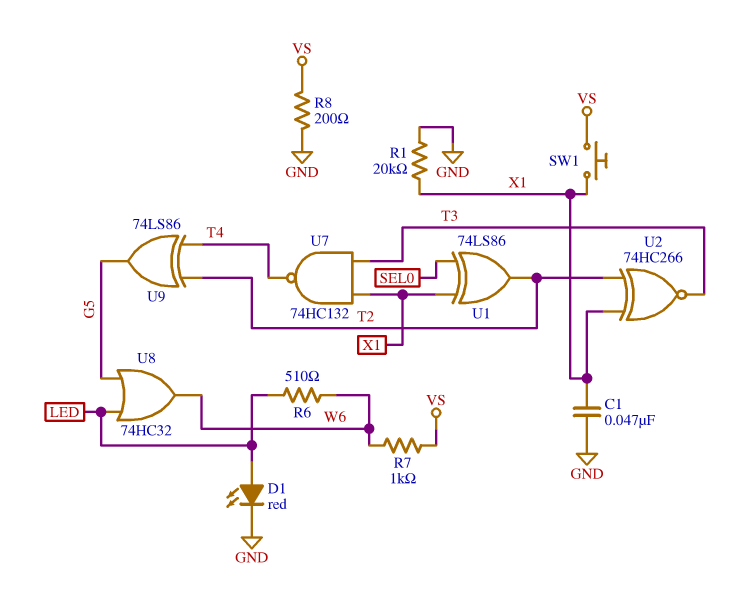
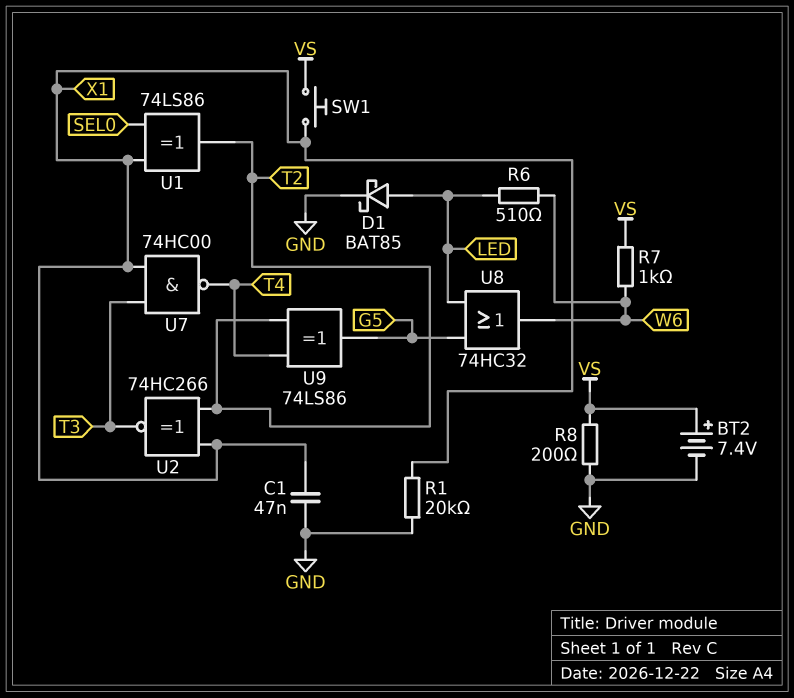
BT2: none -> 7.4V (plus VS, minus GND)
D1: LED red (A LED, K GND) -> schottky BAT85 (A LED, K GND)
U7: NAND 74HC132 (in T3, in X1, out T4) -> NAND 74HC00 (in T3, in X1, out T4)

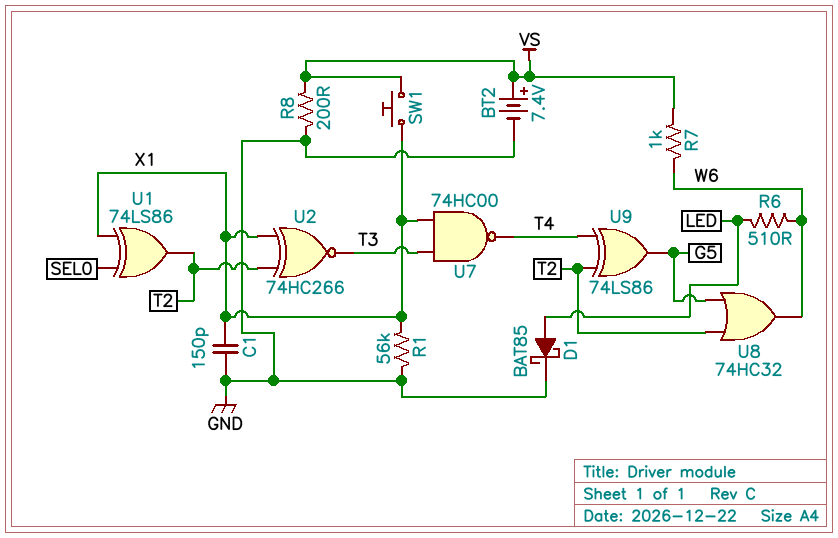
C1: 47nF (GND, X1) -> 150pF (GND, X1)
R1: 20k (GND, X1) -> 56k (GND, X1)
U8: OR 74HC32 (in G5, in LED, out W6) -> OR 74HC32 (in G5, in T2, out W6)

